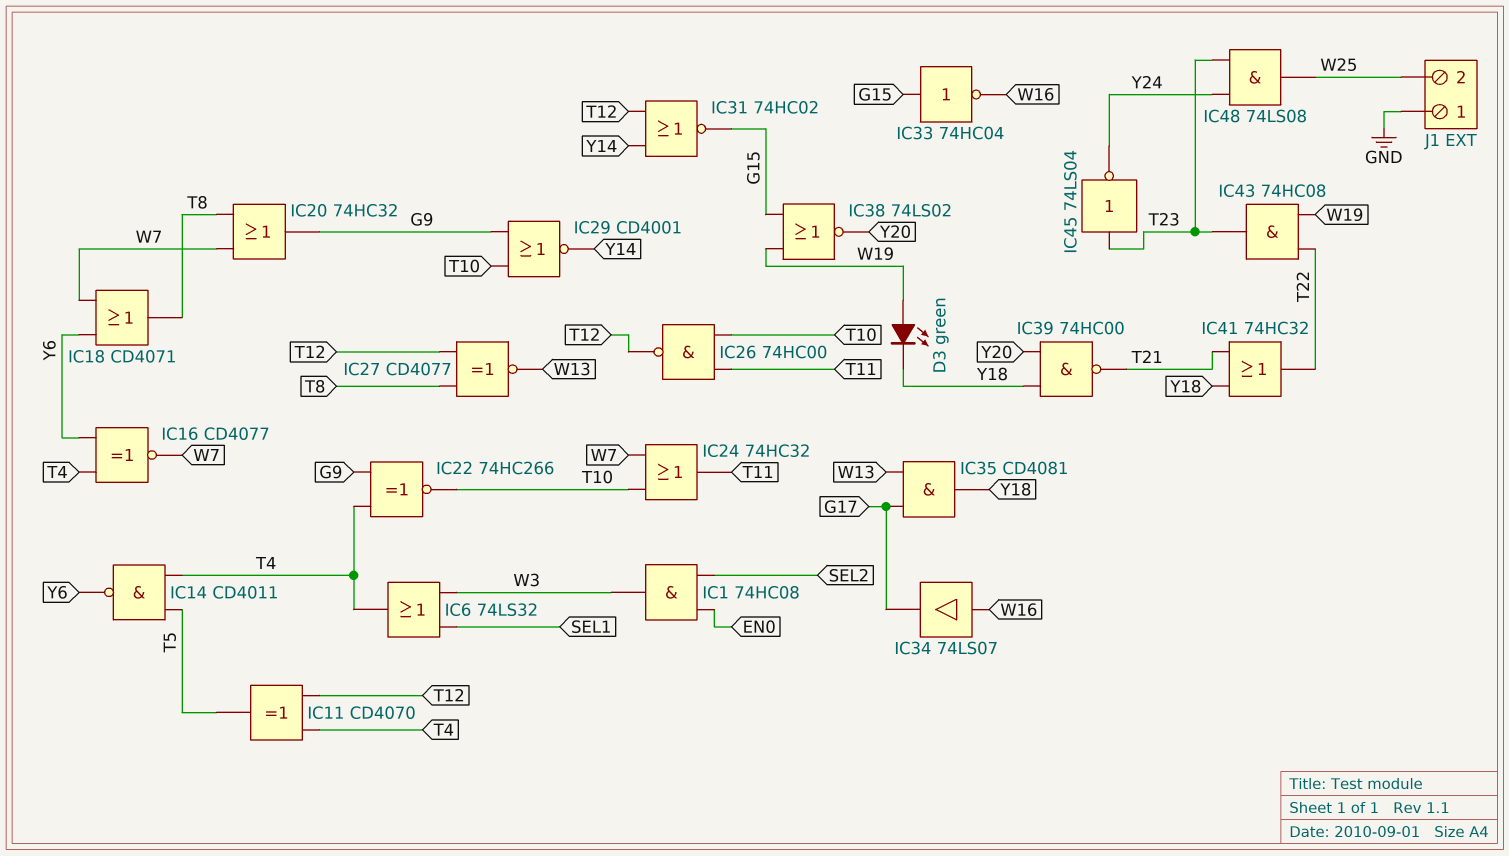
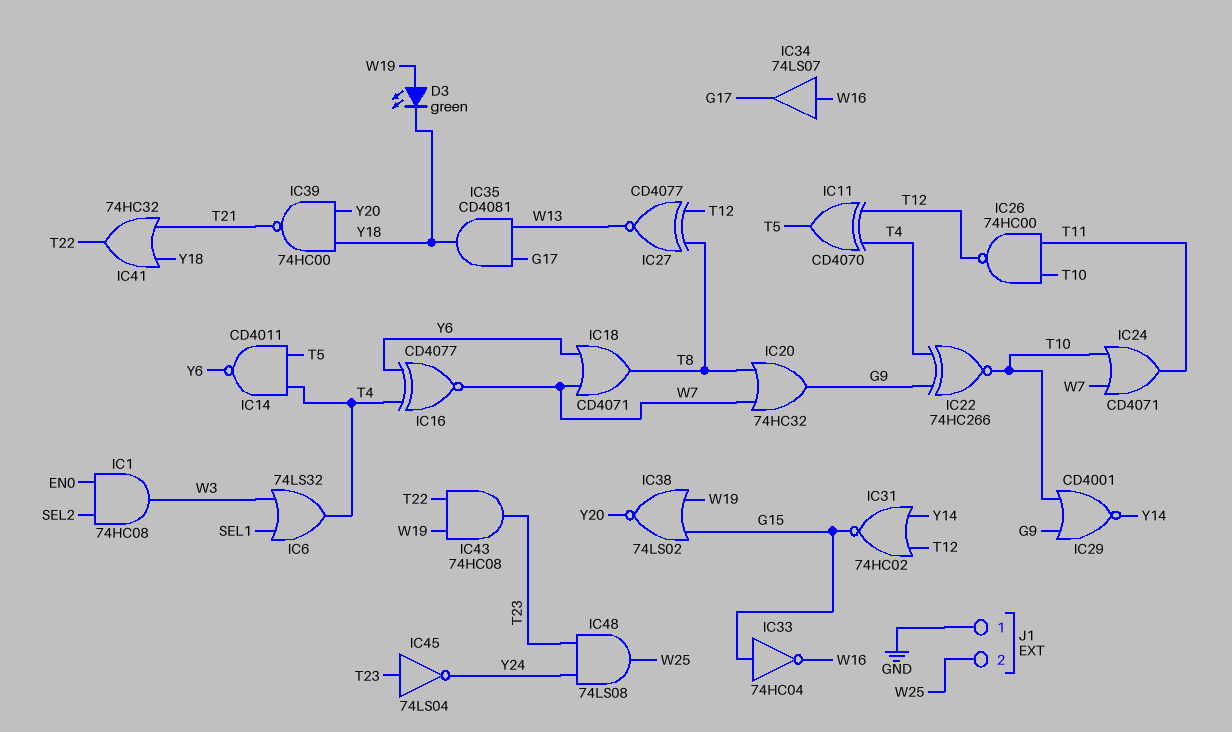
IC24: OR 74HC32 (in T10, in W7, out T11) -> OR CD4071 (in T10, in W7, out T11)

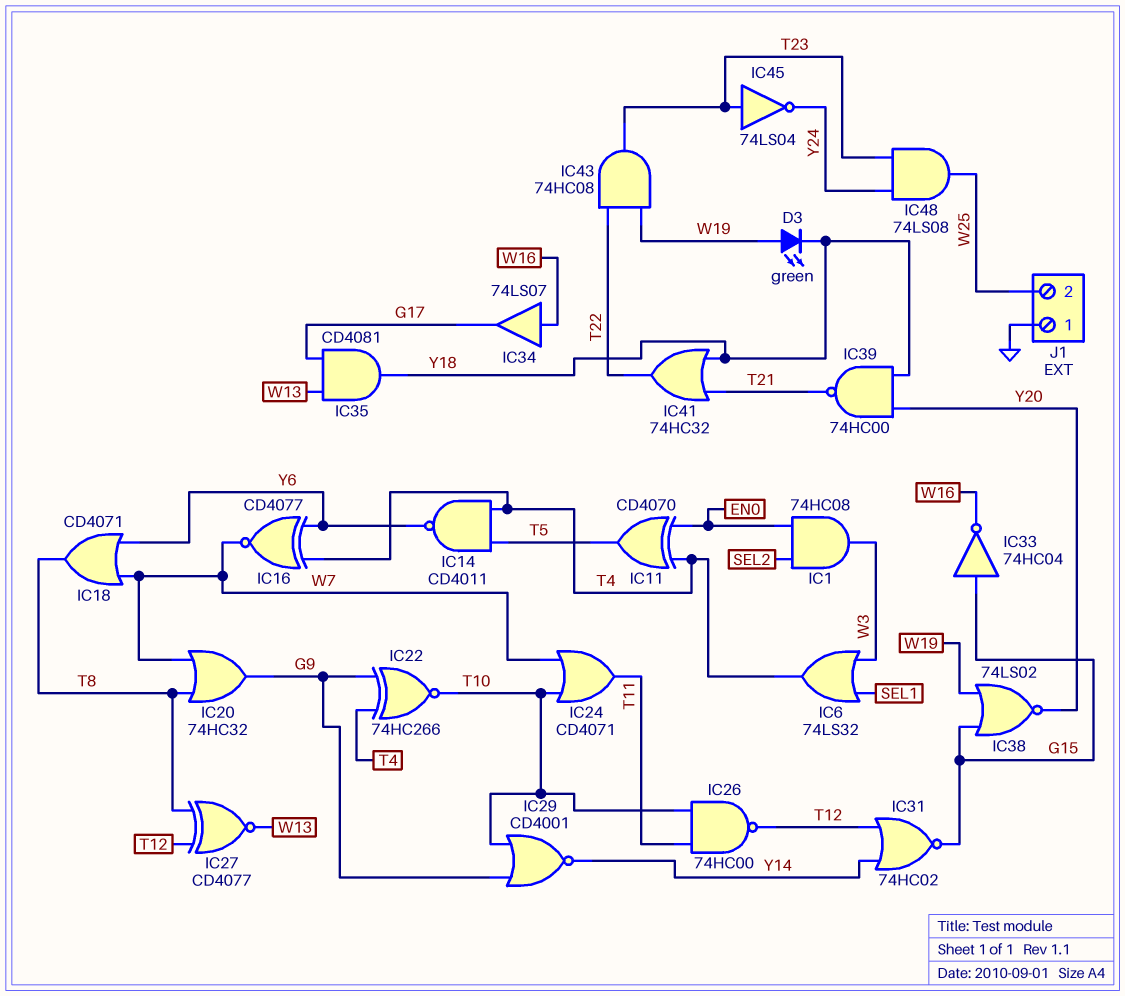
IC11: XOR CD4070 (in T4, in T12, out T5) -> XOR CD4070 (in EN0, in T4, out T5)

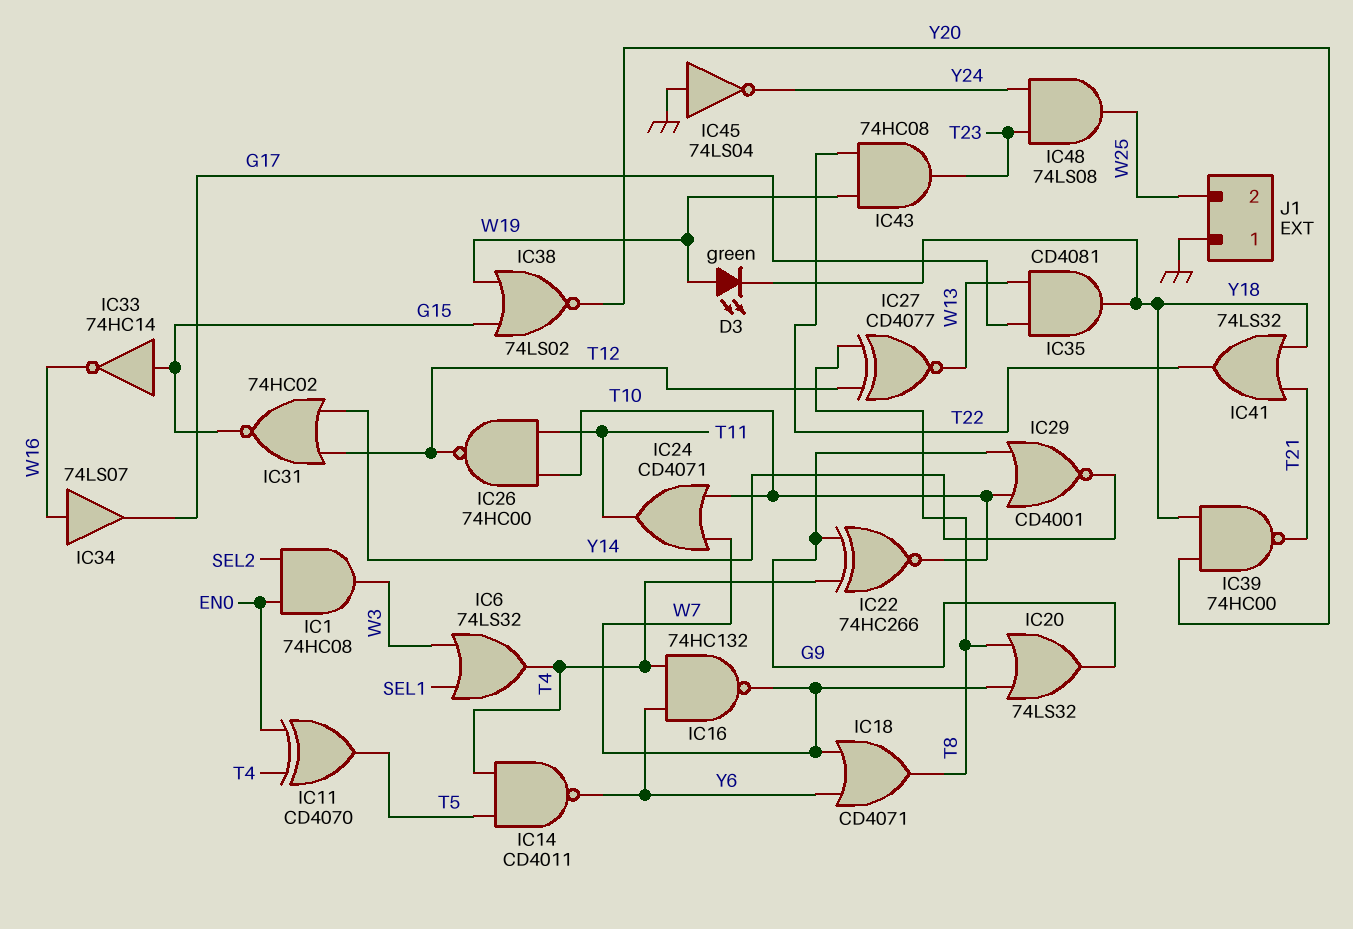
IC16: XNOR CD4077 (in T4, in Y6, out W7) -> NAND 74HC132 (in T4, in Y6, out W7)
IC20: OR 74HC32 (in T8, in W7, out G9) -> OR 74LS32 (in T8, in W7, out G9)
IC33: NOT 74HC04 (in G15, out W16) -> NOT 74HC14 (in G15, out W16)
IC41: OR 74HC32 (in T21, in Y18, out T22) -> OR 74LS32 (in T21, in Y18, out T22)
IC45: NOT 74LS04 (in T23, out Y24) -> NOT 74LS04 (in GND, out Y24)

